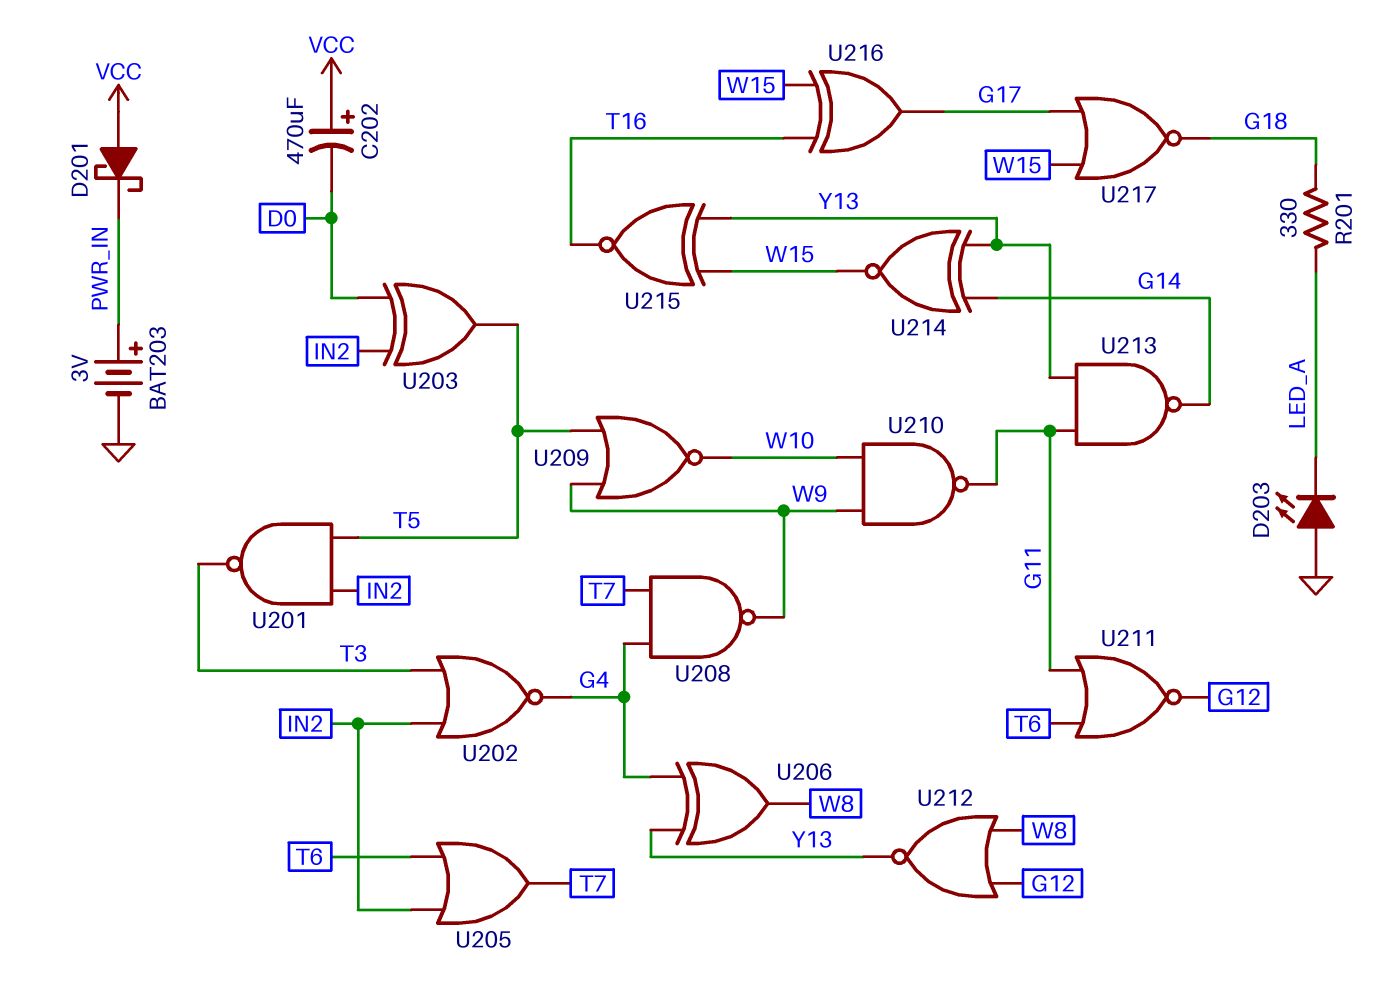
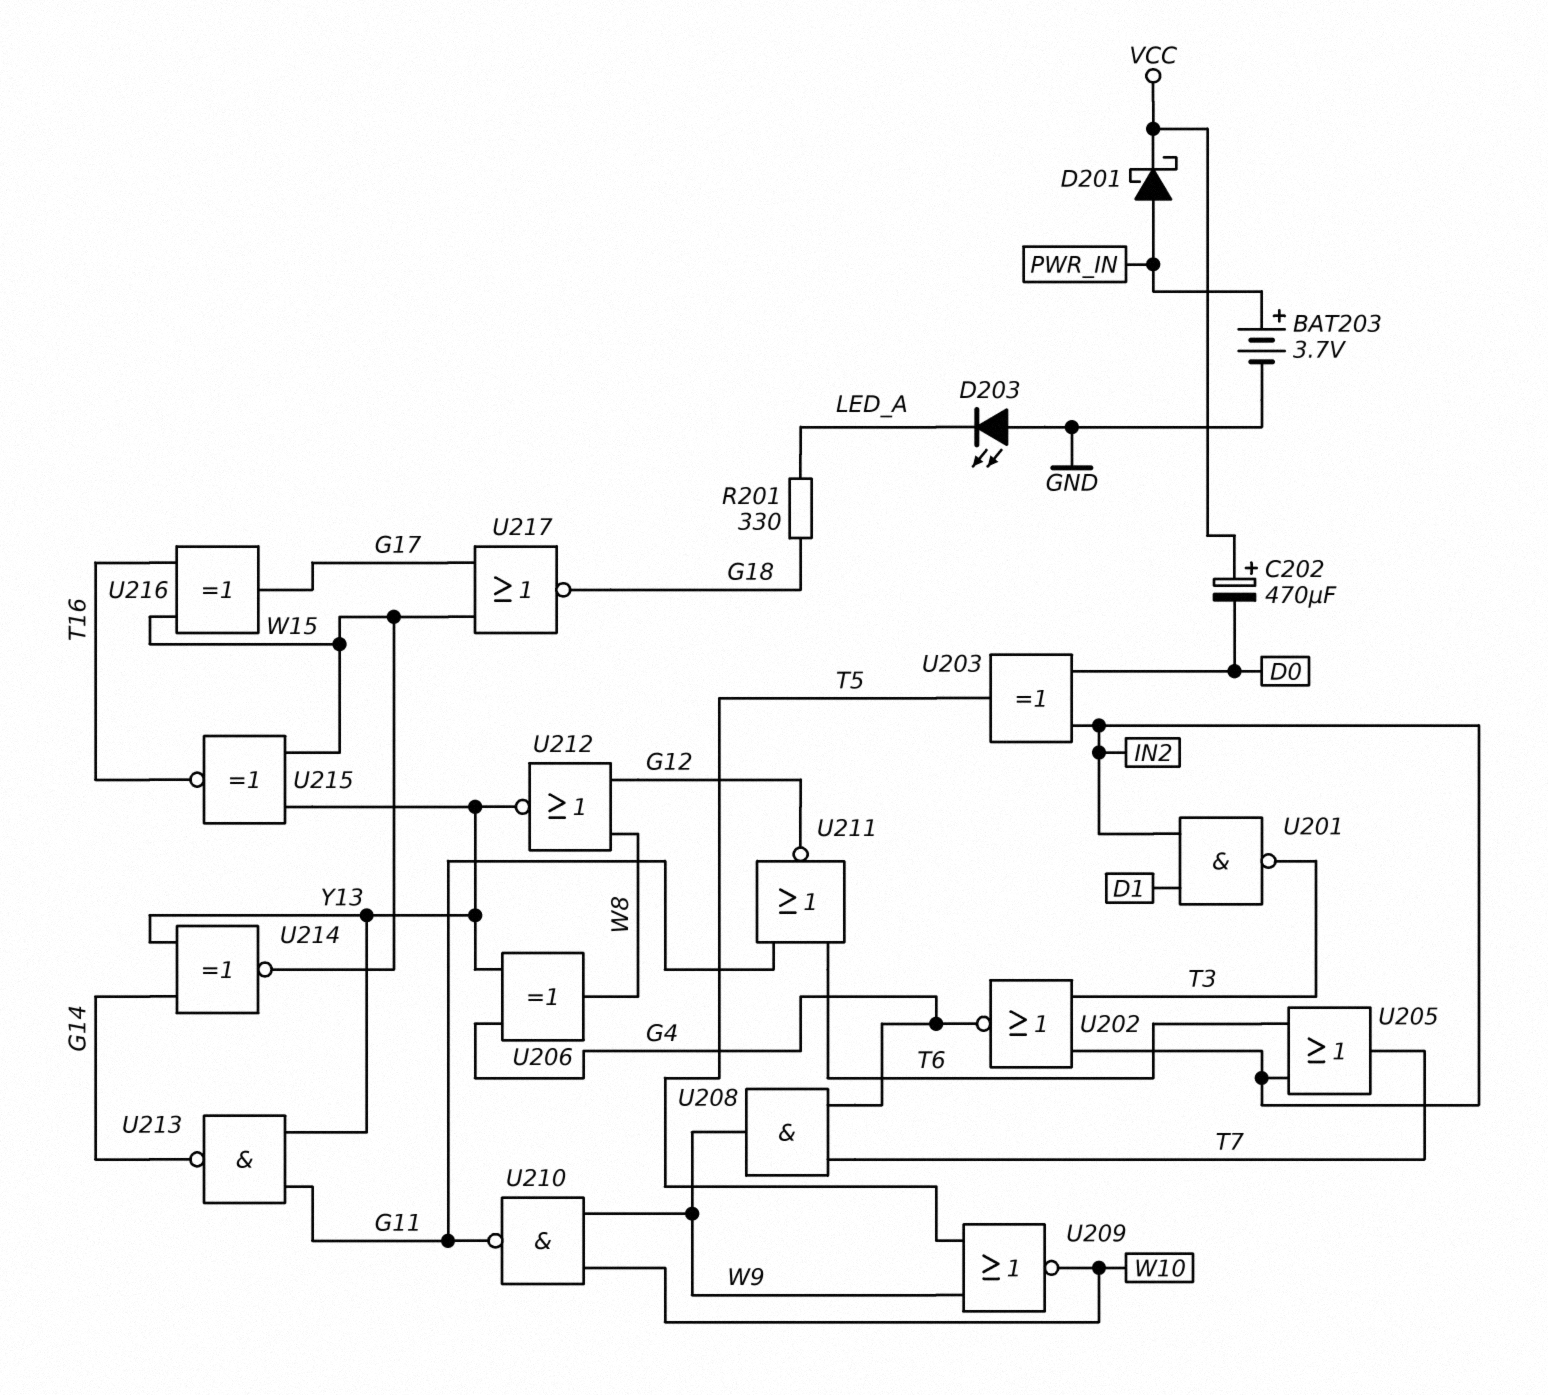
BAT203: 3V (plus PWR_IN, minus GND) -> 3.7V (plus PWR_IN, minus GND)
D201: schottky (A VCC, K PWR_IN) -> schottky (A PWR_IN, K VCC)
U201: NAND (in IN2, in T5, out T3) -> NAND (in D1, in IN2, out T3)
U208: NAND (in G4, in T7, out W9) -> AND (in G4, in T7, out W9)

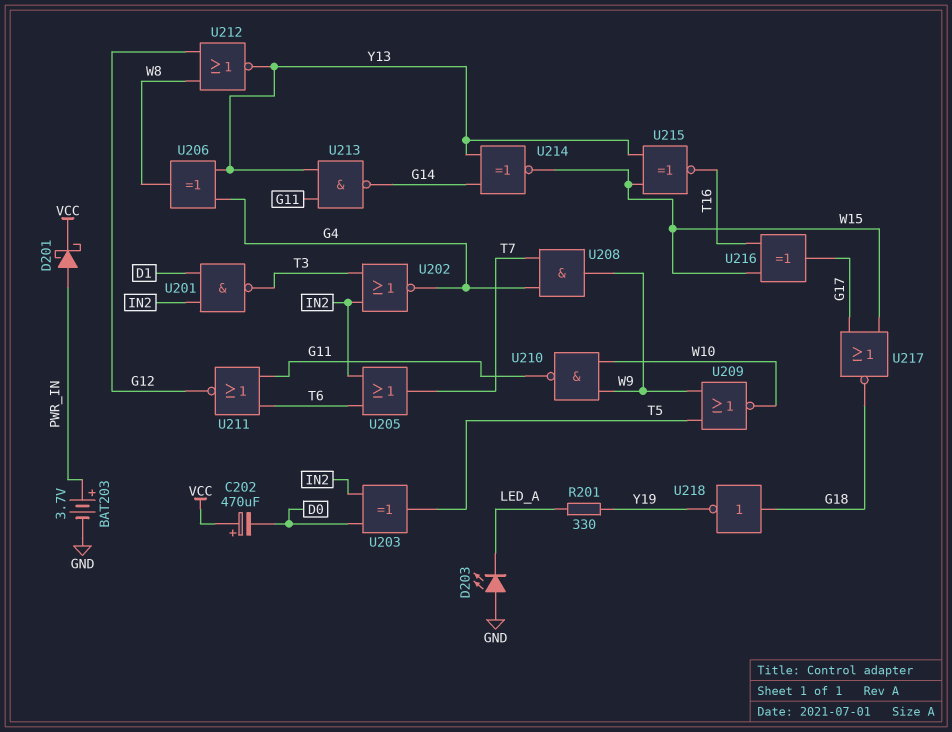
R201: 330 (G18, LED_A) -> 330 (LED_A, Y19)
U218: none -> NOT (in G18, out Y19)

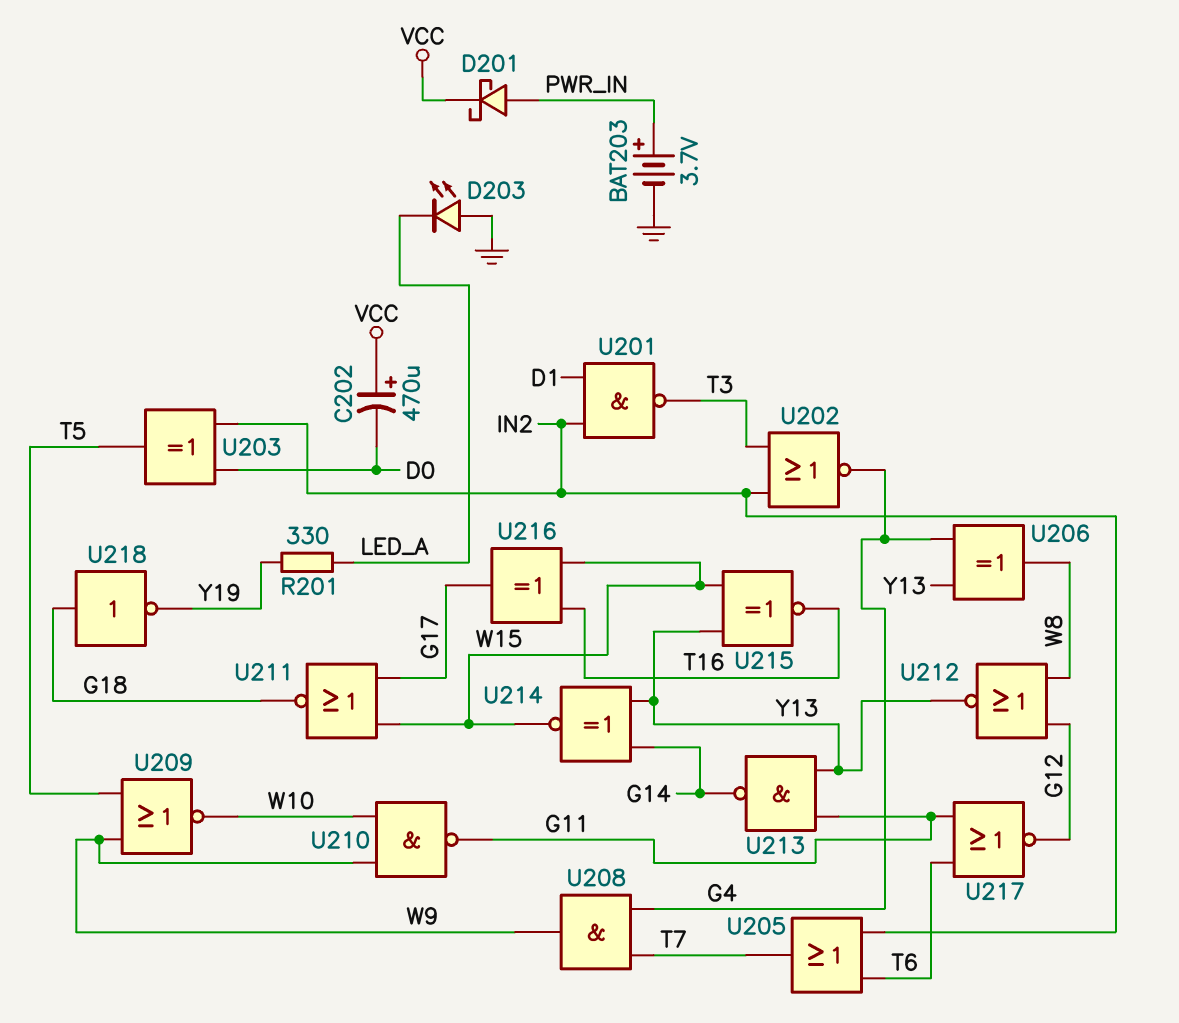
U211: NOR (in G11, in T6, out G12) -> NOR (in G17, in W15, out G18)
U217: NOR (in G17, in W15, out G18) -> NOR (in G11, in T6, out G12)

